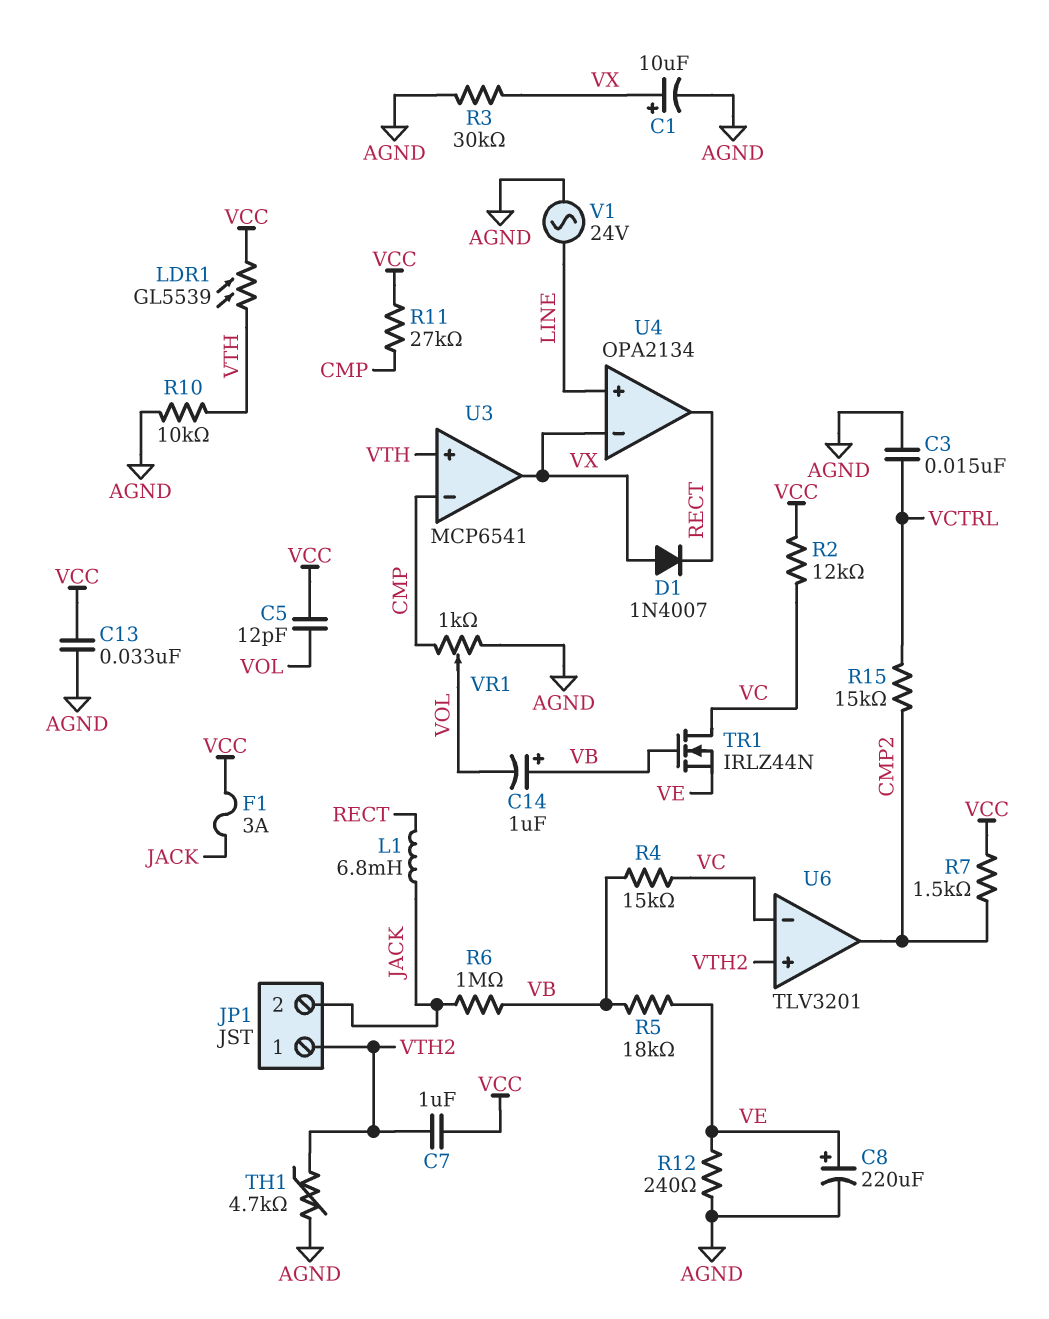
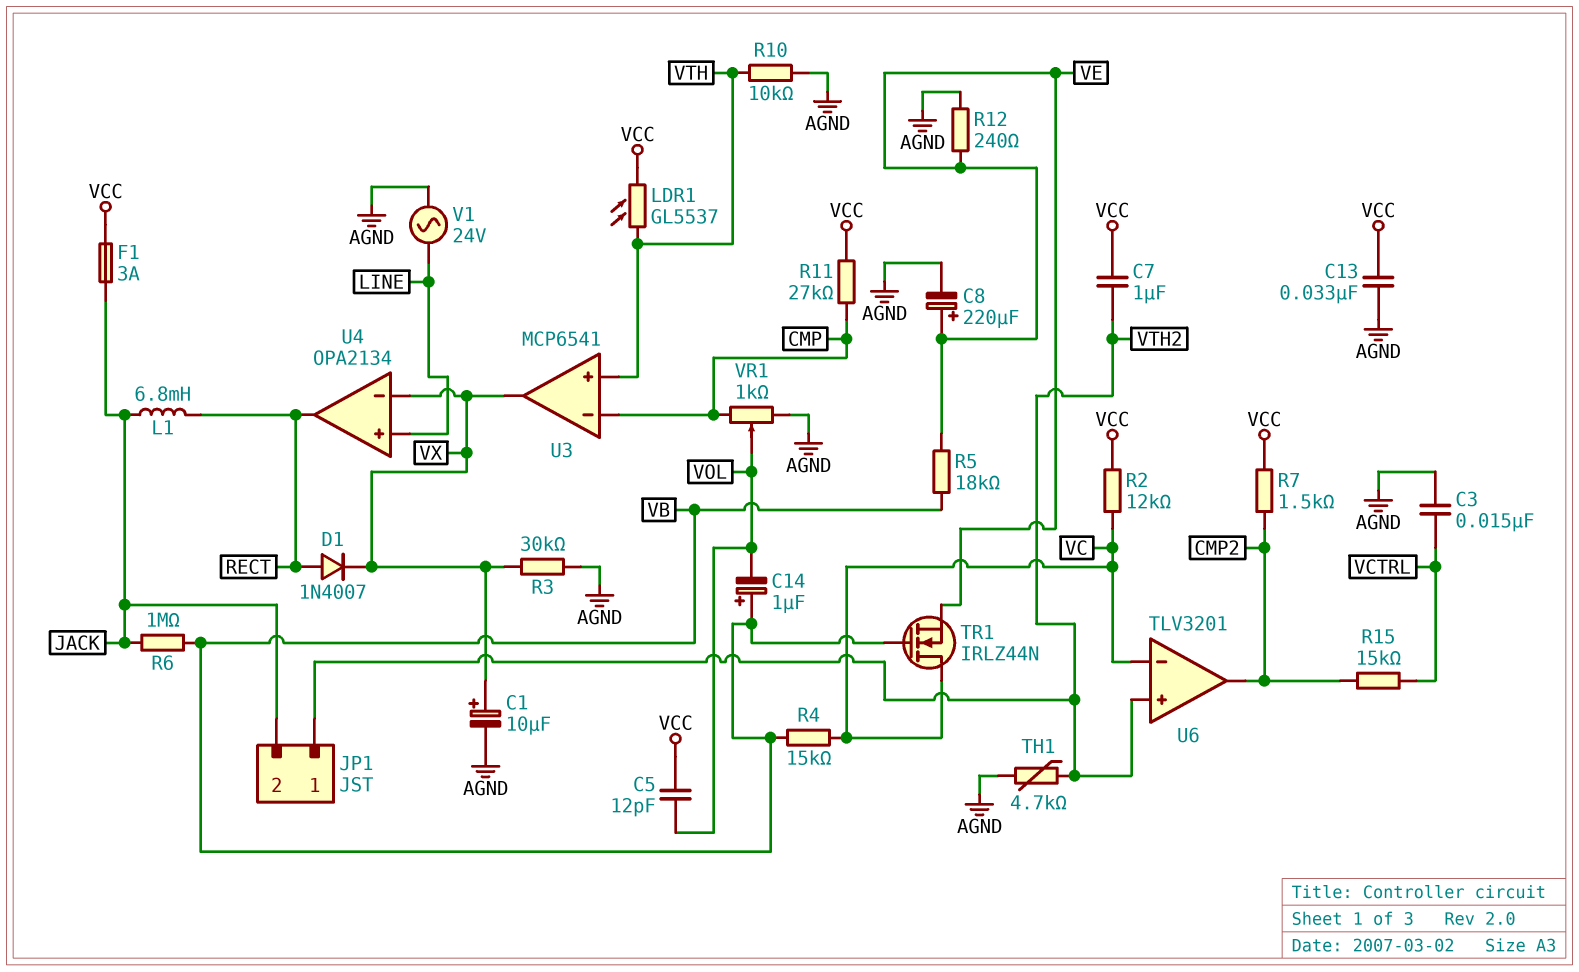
D1: diode 1N4007 (A VX, K RECT) -> diode 1N4007 (A RECT, K VX)
LDR1: GL5539 (VCC, VTH) -> GL5537 (VCC, VTH)

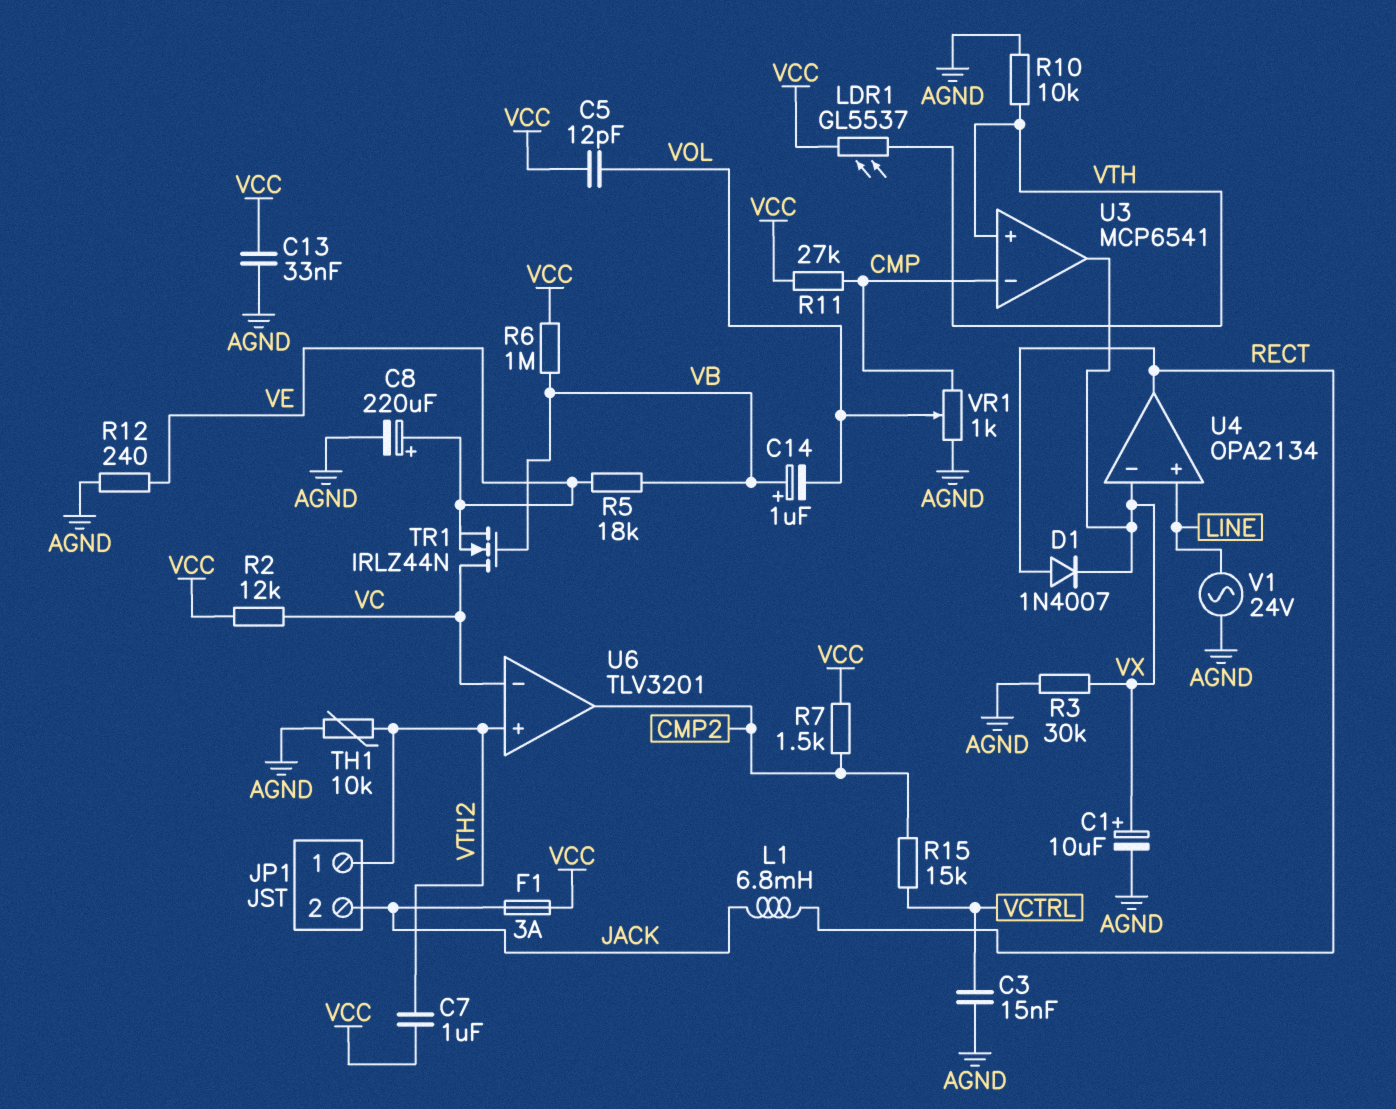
R4: 15k (VB, VC) -> none
R6: 1M (JACK, VB) -> 1M (VB, VCC)
TH1: 4.7k (AGND, VTH2) -> 10k (AGND, VTH2)

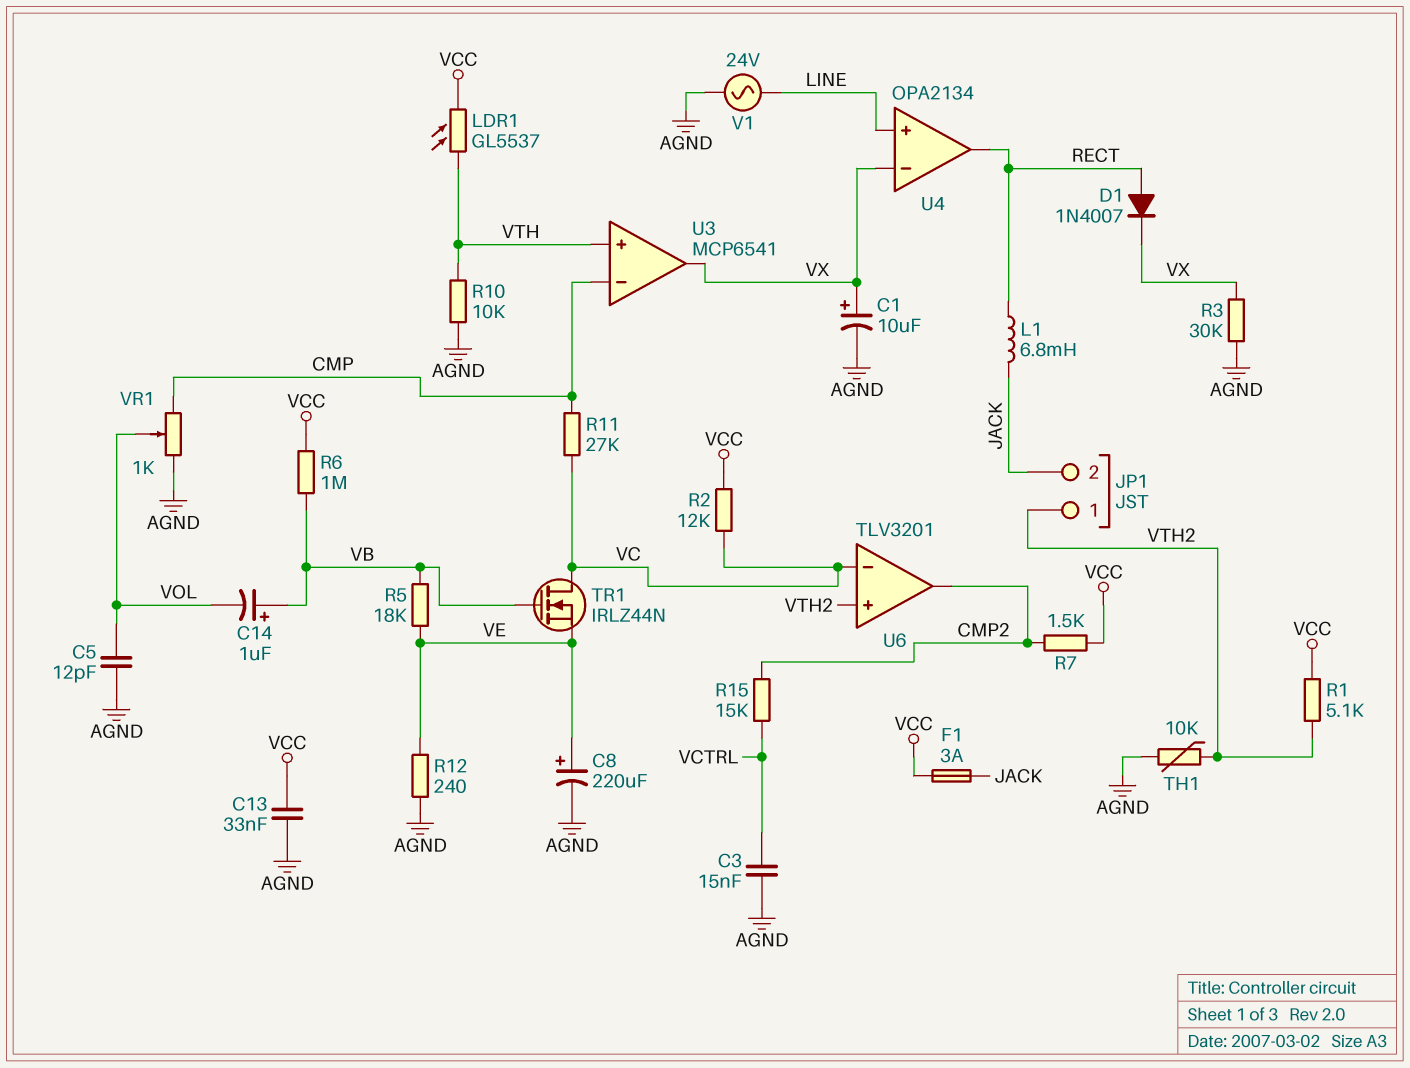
C5: 12pF (VCC, VOL) -> 12pF (AGND, VOL)
C7: 1uF (VCC, VTH2) -> none
R1: none -> 5.1k (VCC, VTH2)
R11: 27k (CMP, VCC) -> 27k (CMP, VC)

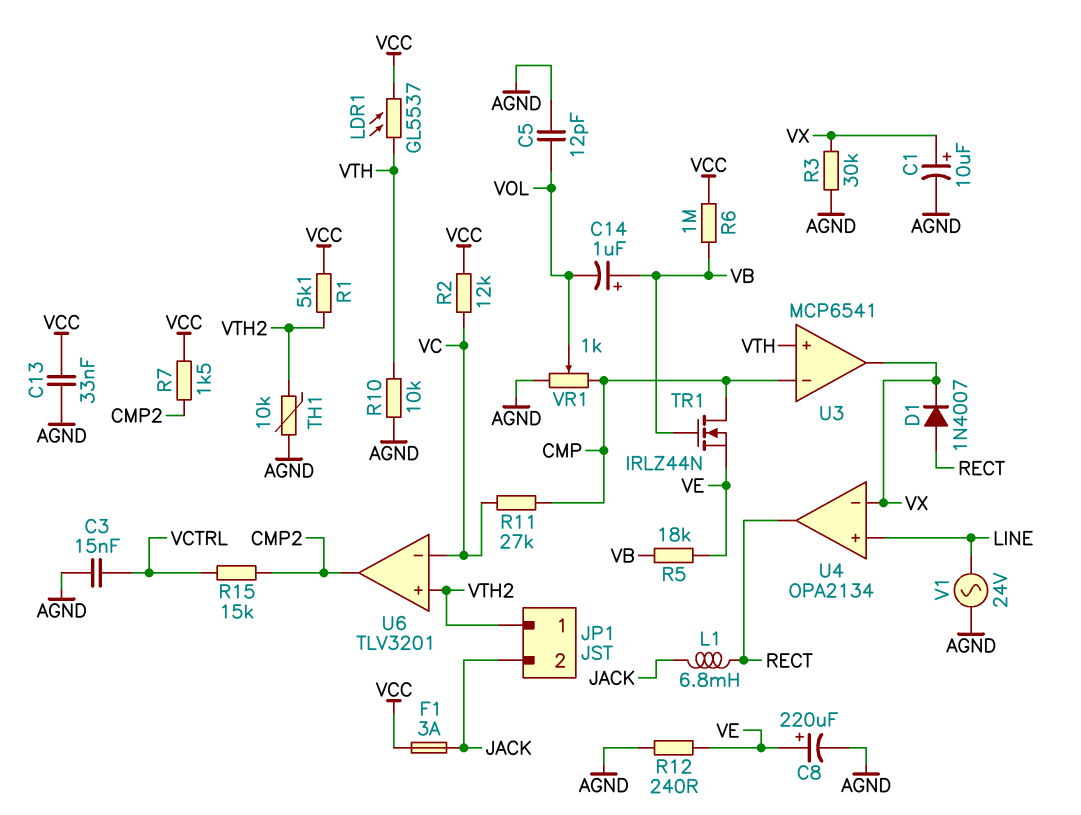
TR1: NMOS IRLZ44N (G VB, D VC, S VE) -> NMOS IRLZ44N (G VB, D CMP, S VE)

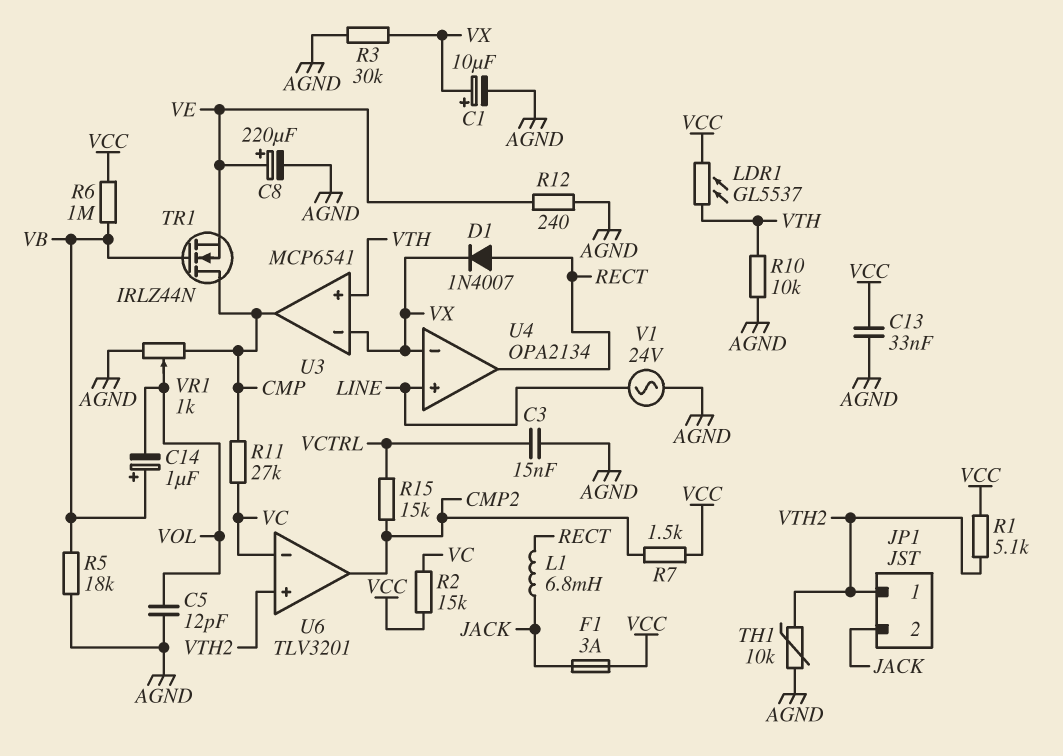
R2: 12k (VC, VCC) -> 15k (VC, VCC)
R5: 18k (VB, VE) -> 18k (AGND, VB)
U3 pin in-: CMP -> VX
U3 pin out: VX -> CMP

